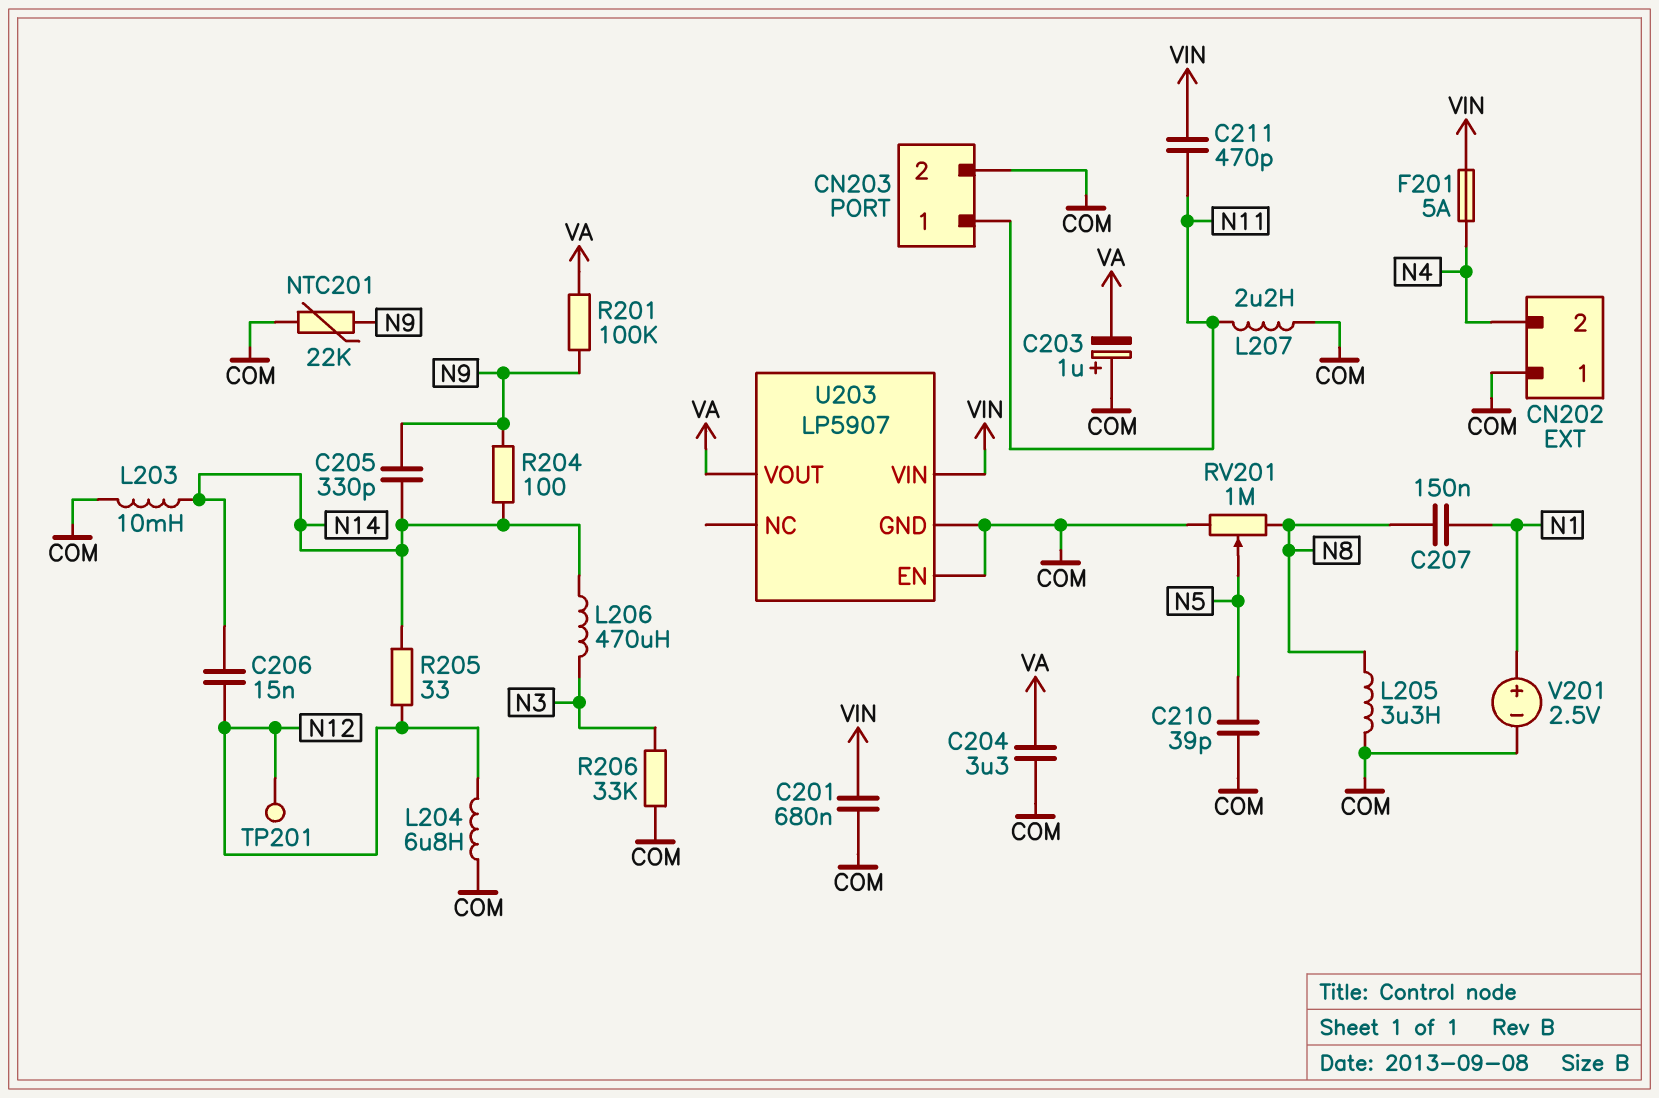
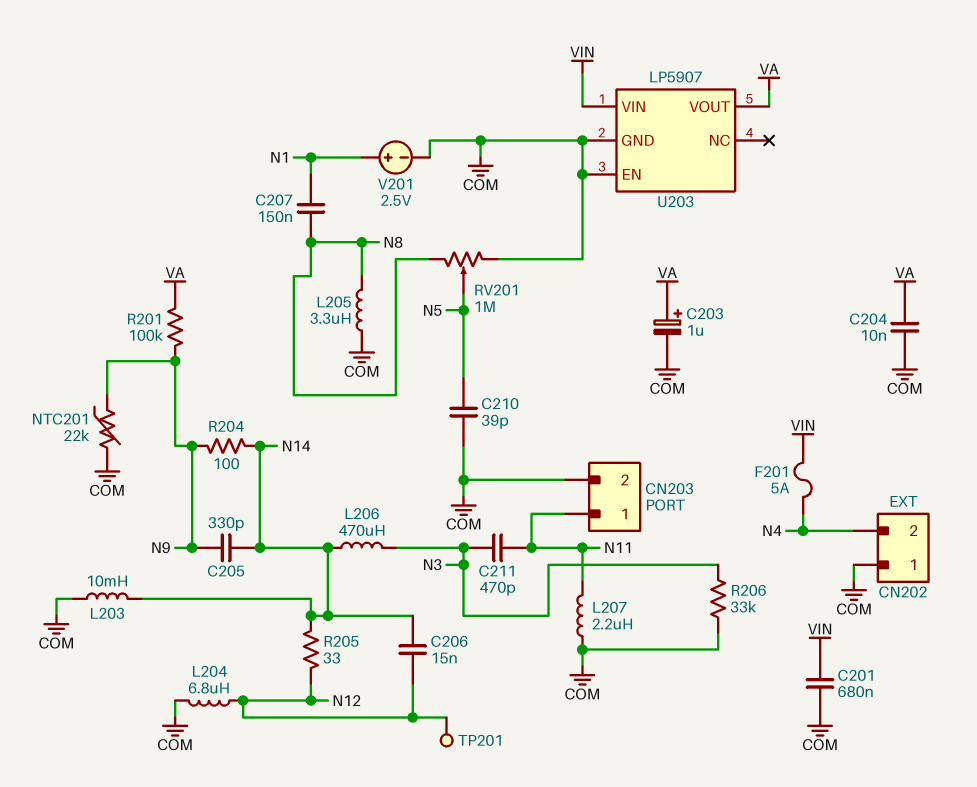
C203: 1uF (plus COM, minus VA) -> 1uF (plus VA, minus COM)
C204: 3.3uF (COM, VA) -> 10nF (COM, VA)
C211: 470pF (N11, VIN) -> 470pF (N3, N11)

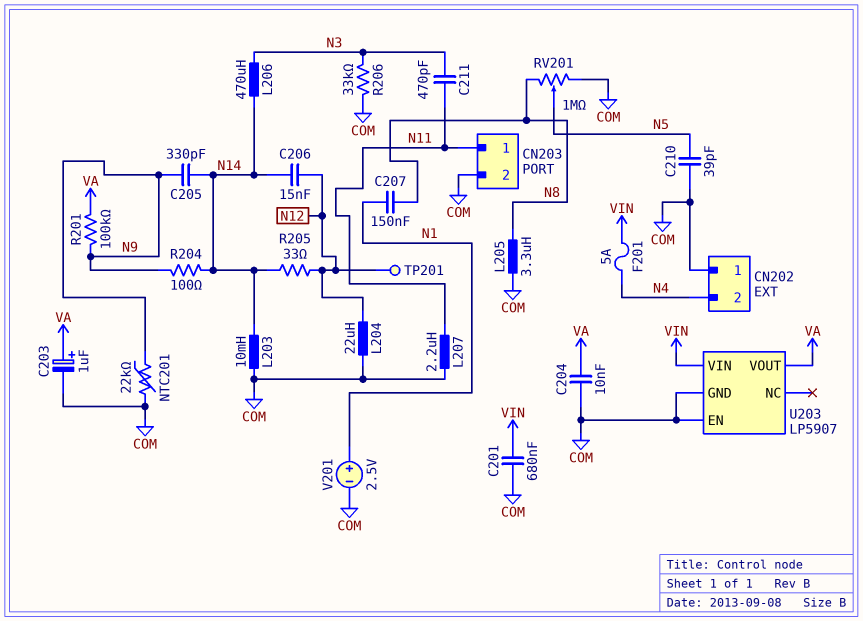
L204: 6.8uH (COM, N12) -> 22uH (COM, N12)

